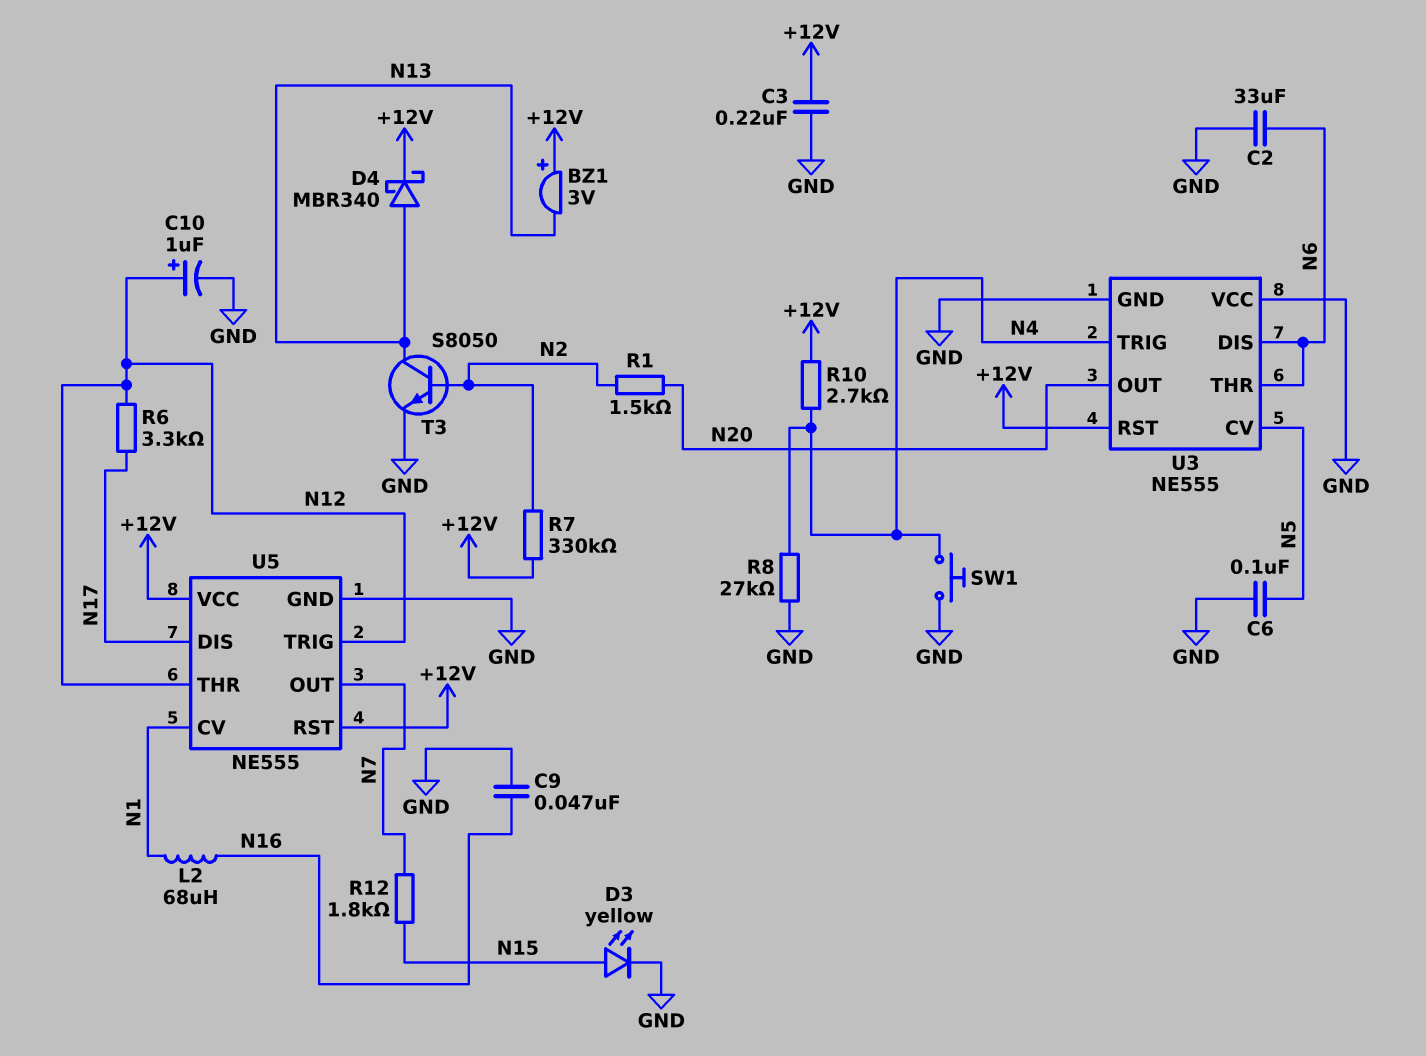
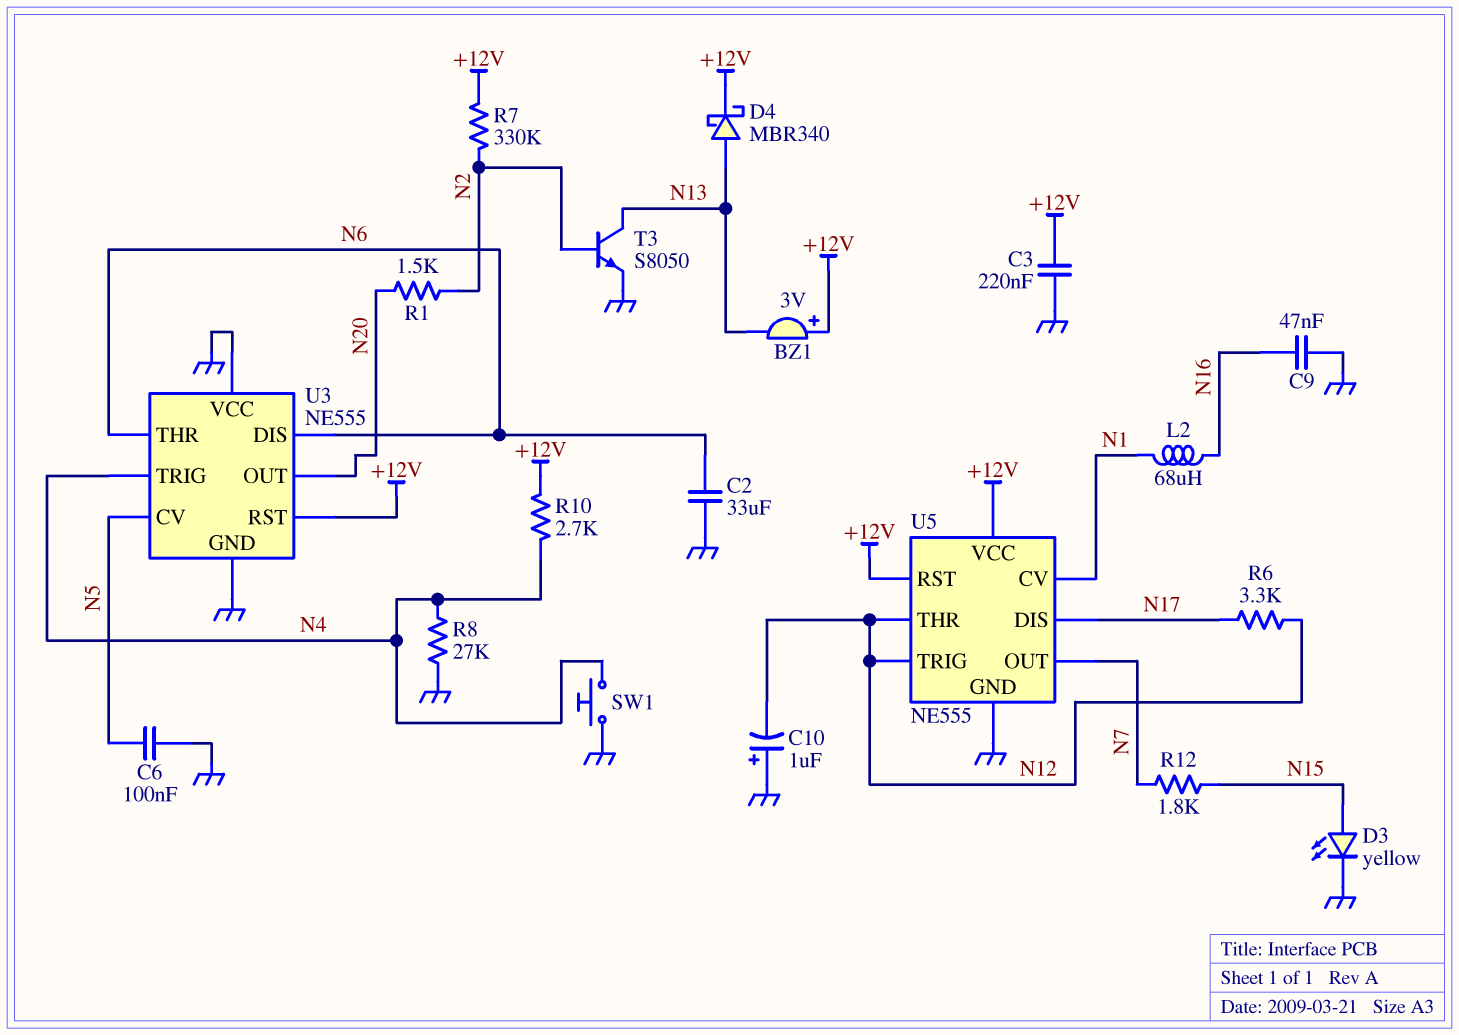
C10: 1uF (plus N12, minus GND) -> 1uF (plus GND, minus N12)

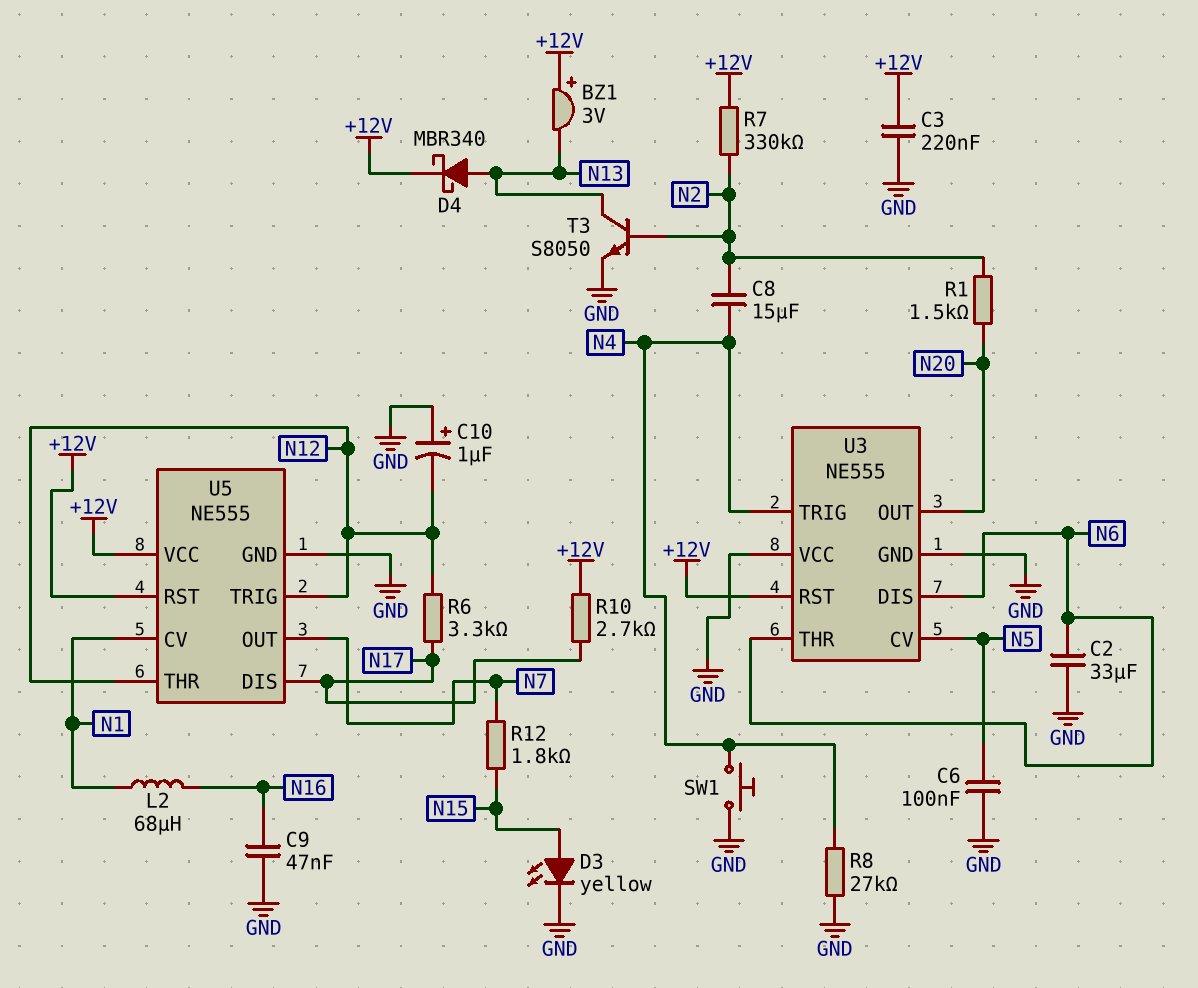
C8: none -> 15uF (N2, N4)
R10: 2.7k (+12V, N4) -> 2.7k (+12V, N17)

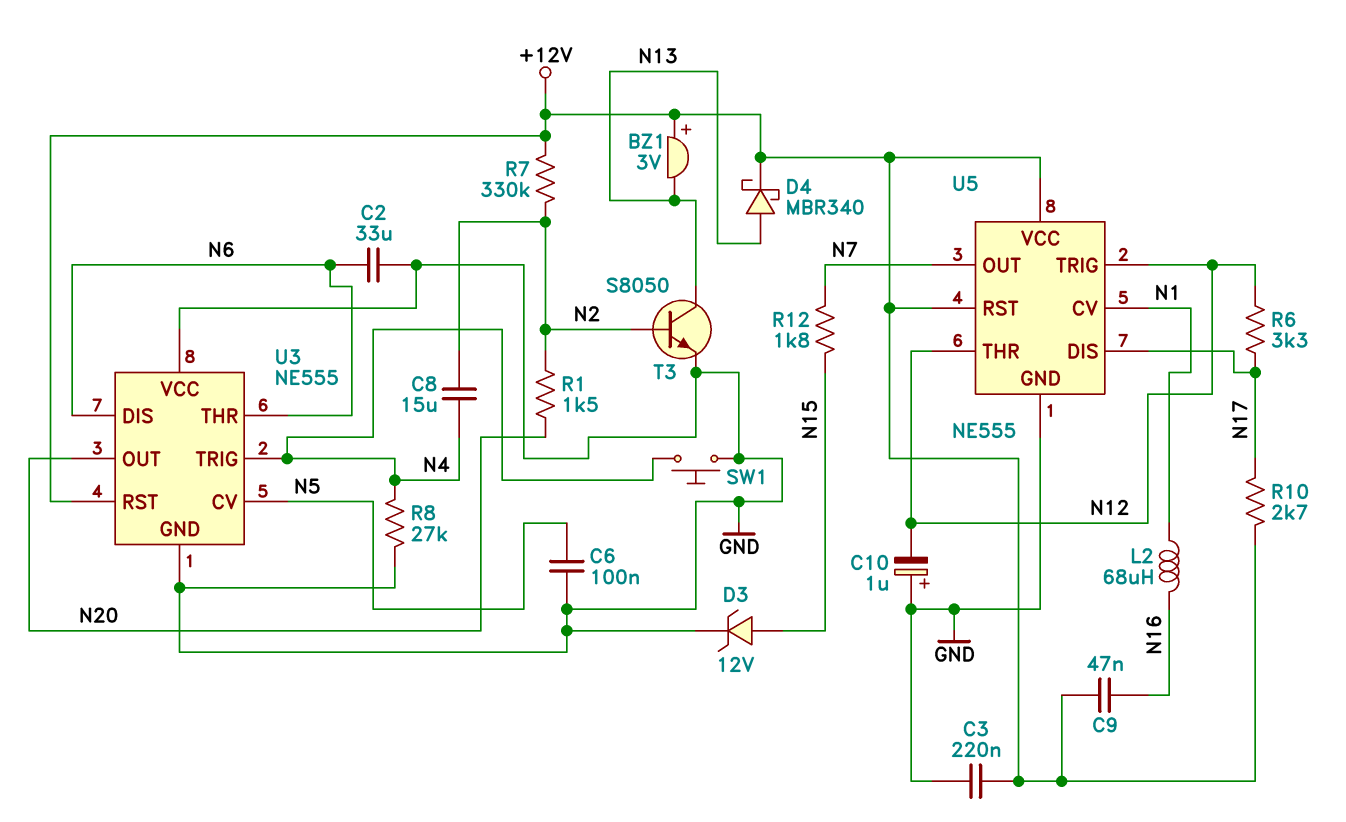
C9: 47nF (GND, N16) -> 47nF (+12V, N16)
D3: LED yellow (A N15, K GND) -> zener 12V (A N15, K GND)

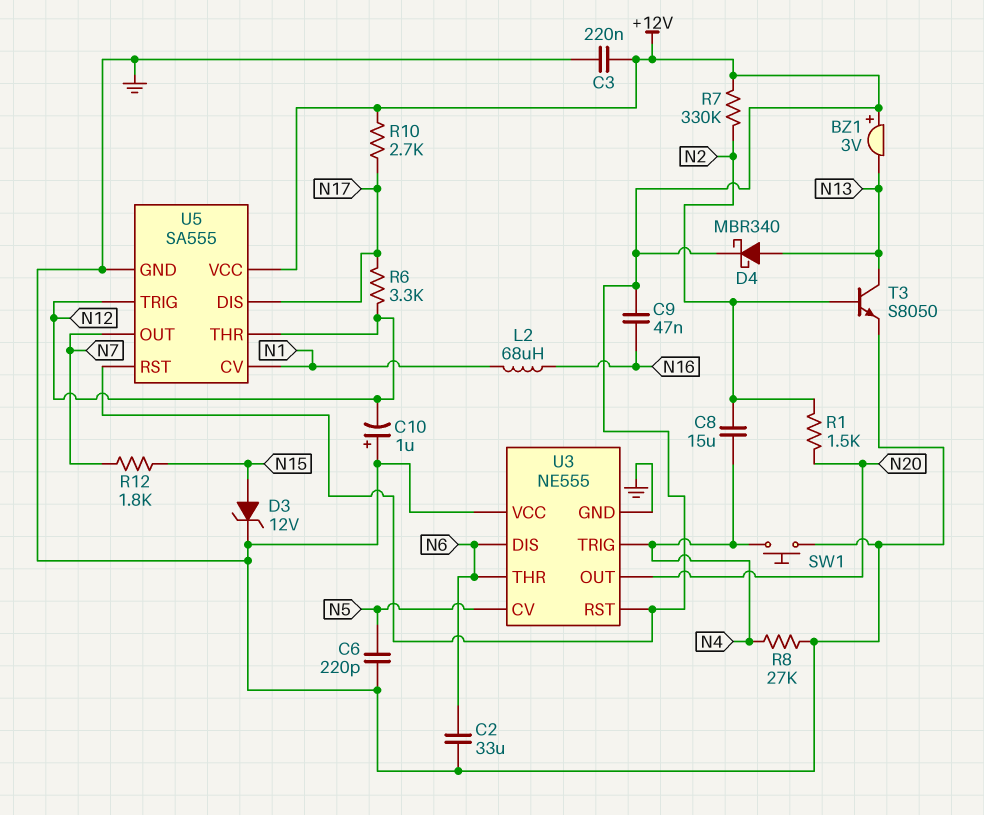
C6: 100nF (GND, N5) -> 220pF (GND, N5)
U5: NE555 -> SA555

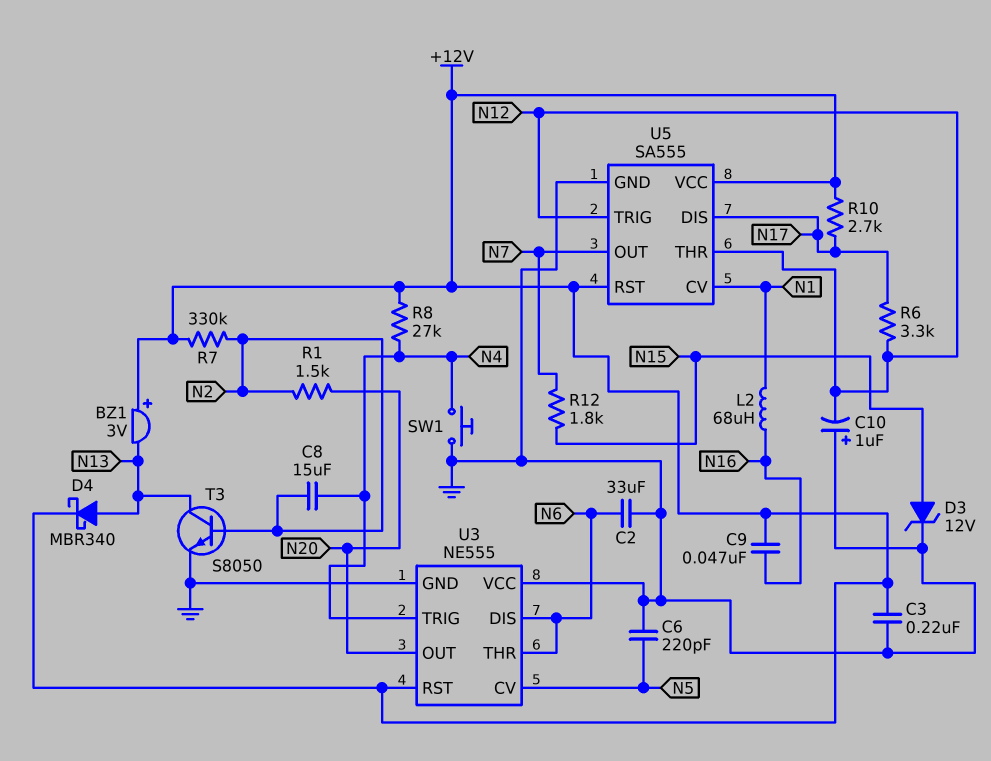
R8: 27k (GND, N4) -> 27k (+12V, N4)

